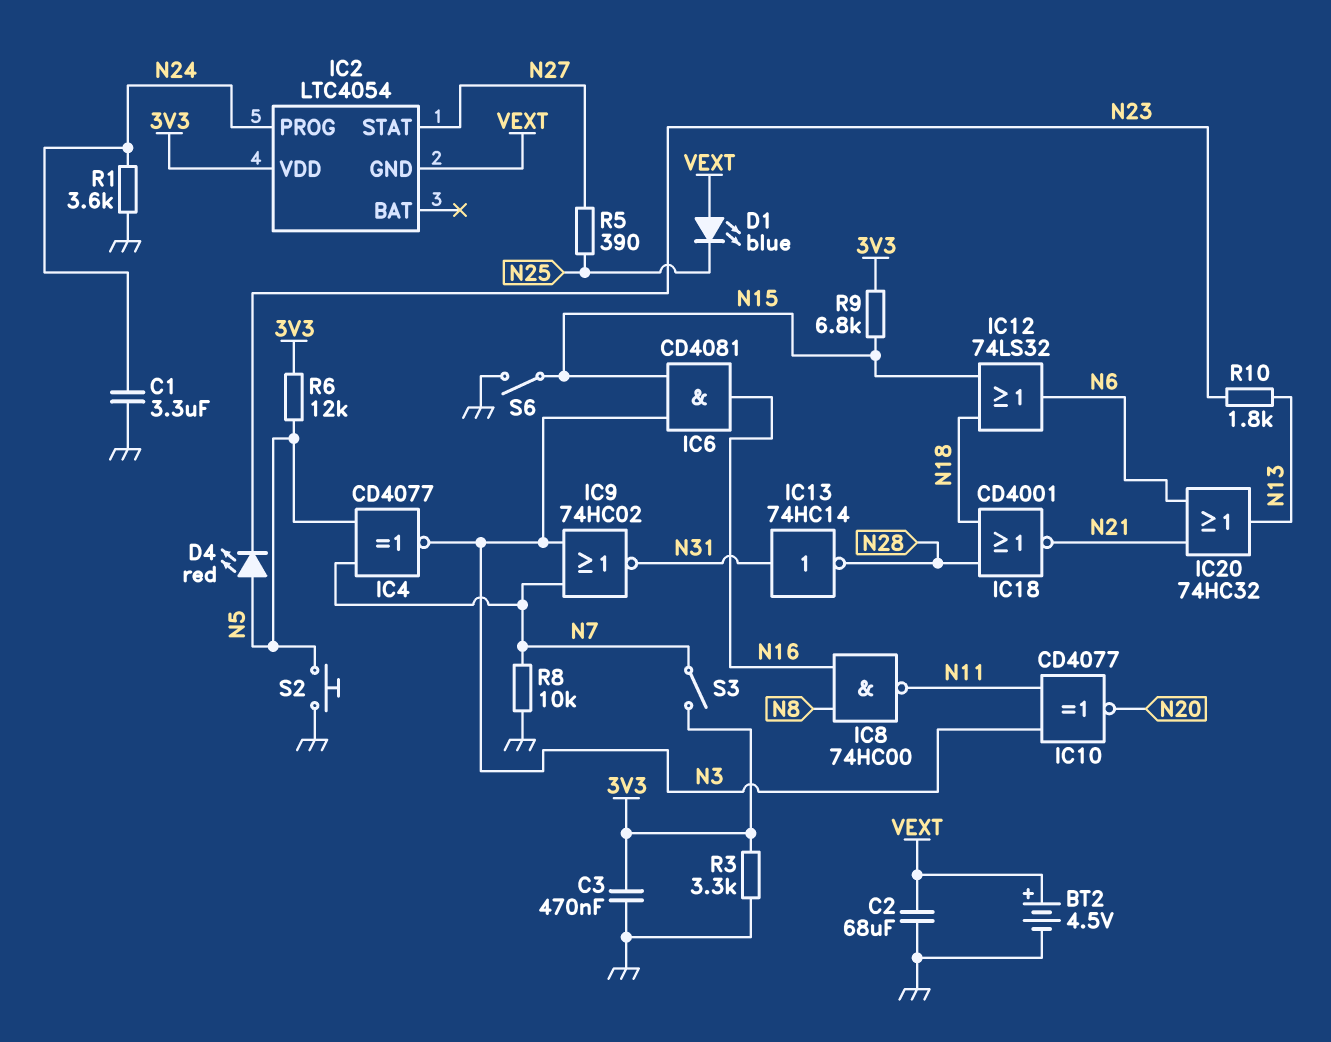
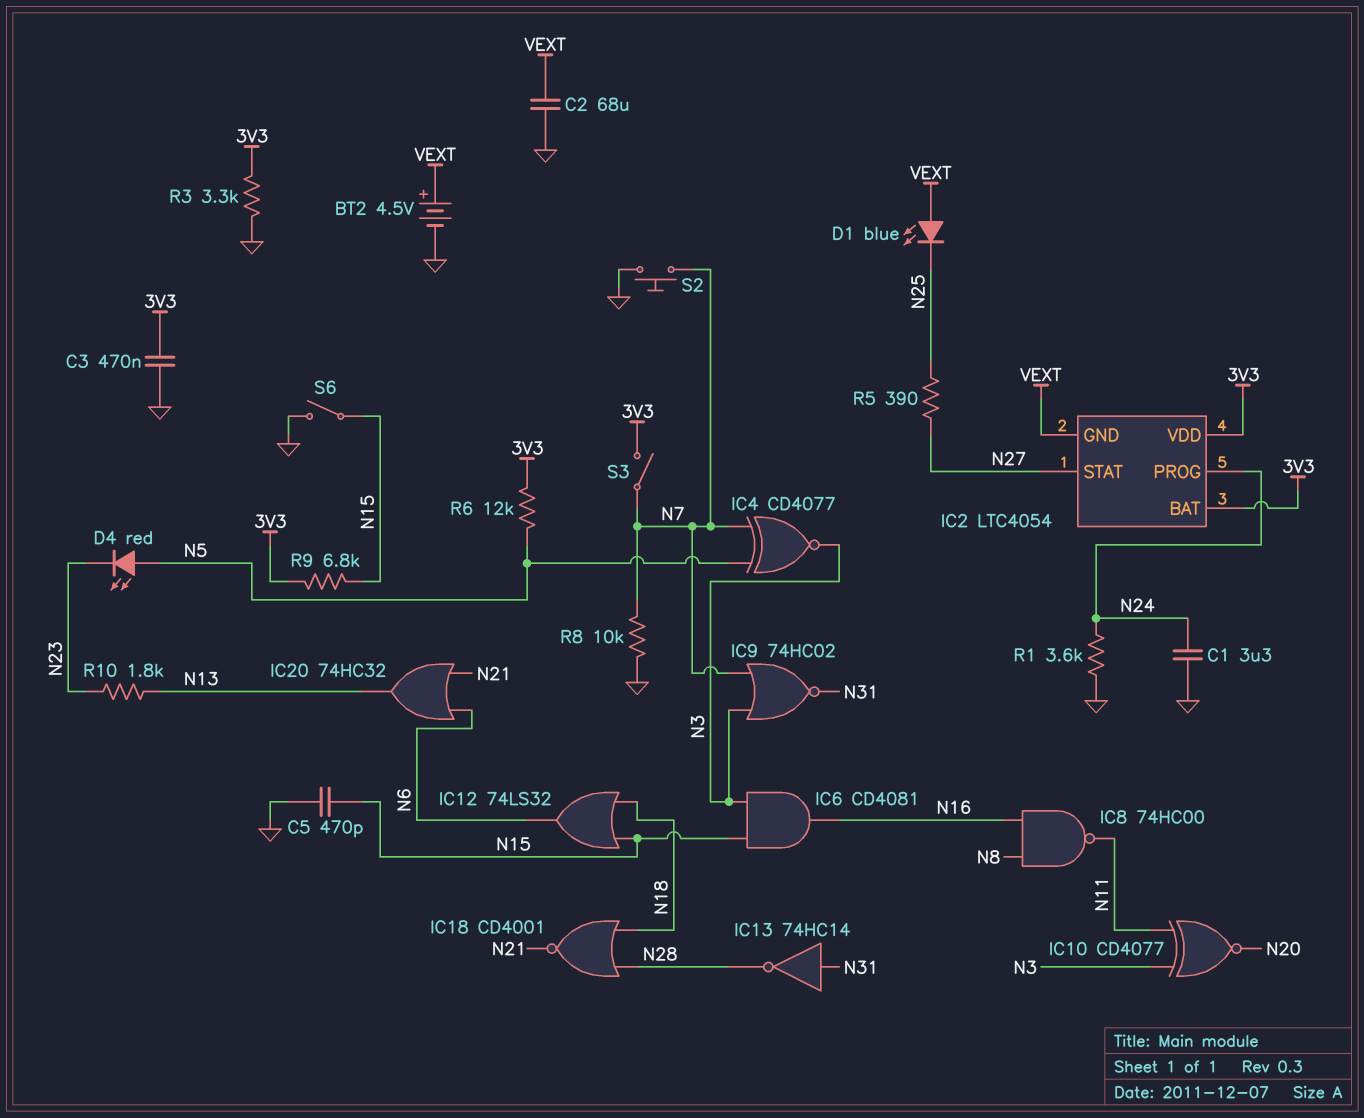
C5: none -> 470pF (GND, N15)
IC2 pin BAT: none -> 3V3
S2: button (GND, N5) -> button (GND, N7)

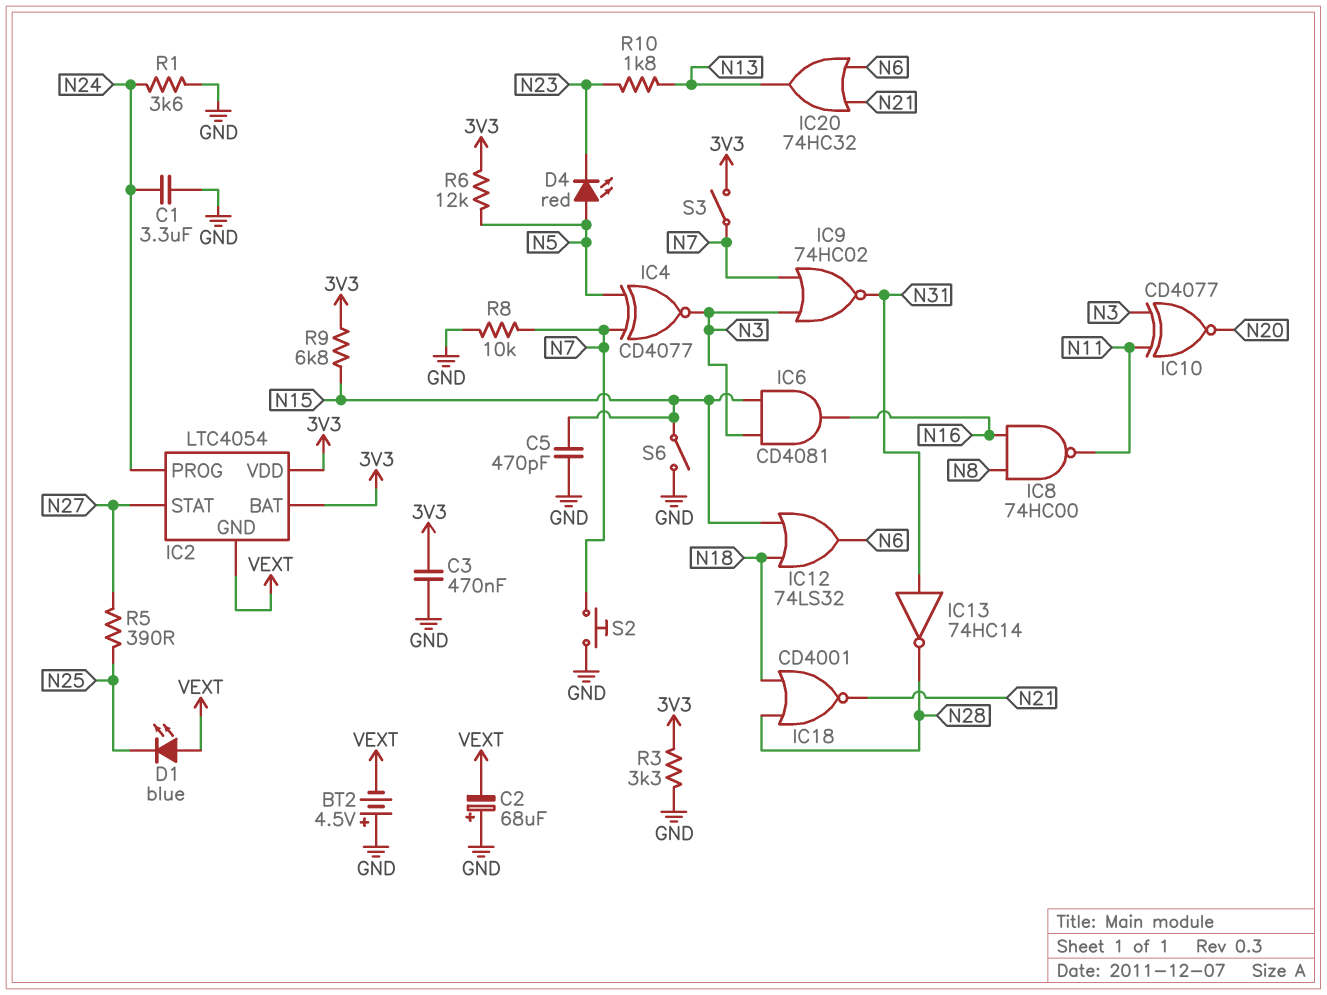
BT2: 4.5V (plus VEXT, minus GND) -> 4.5V (plus GND, minus VEXT)
C2: 68uF (GND, VEXT) -> 68uF (plus GND, minus VEXT)

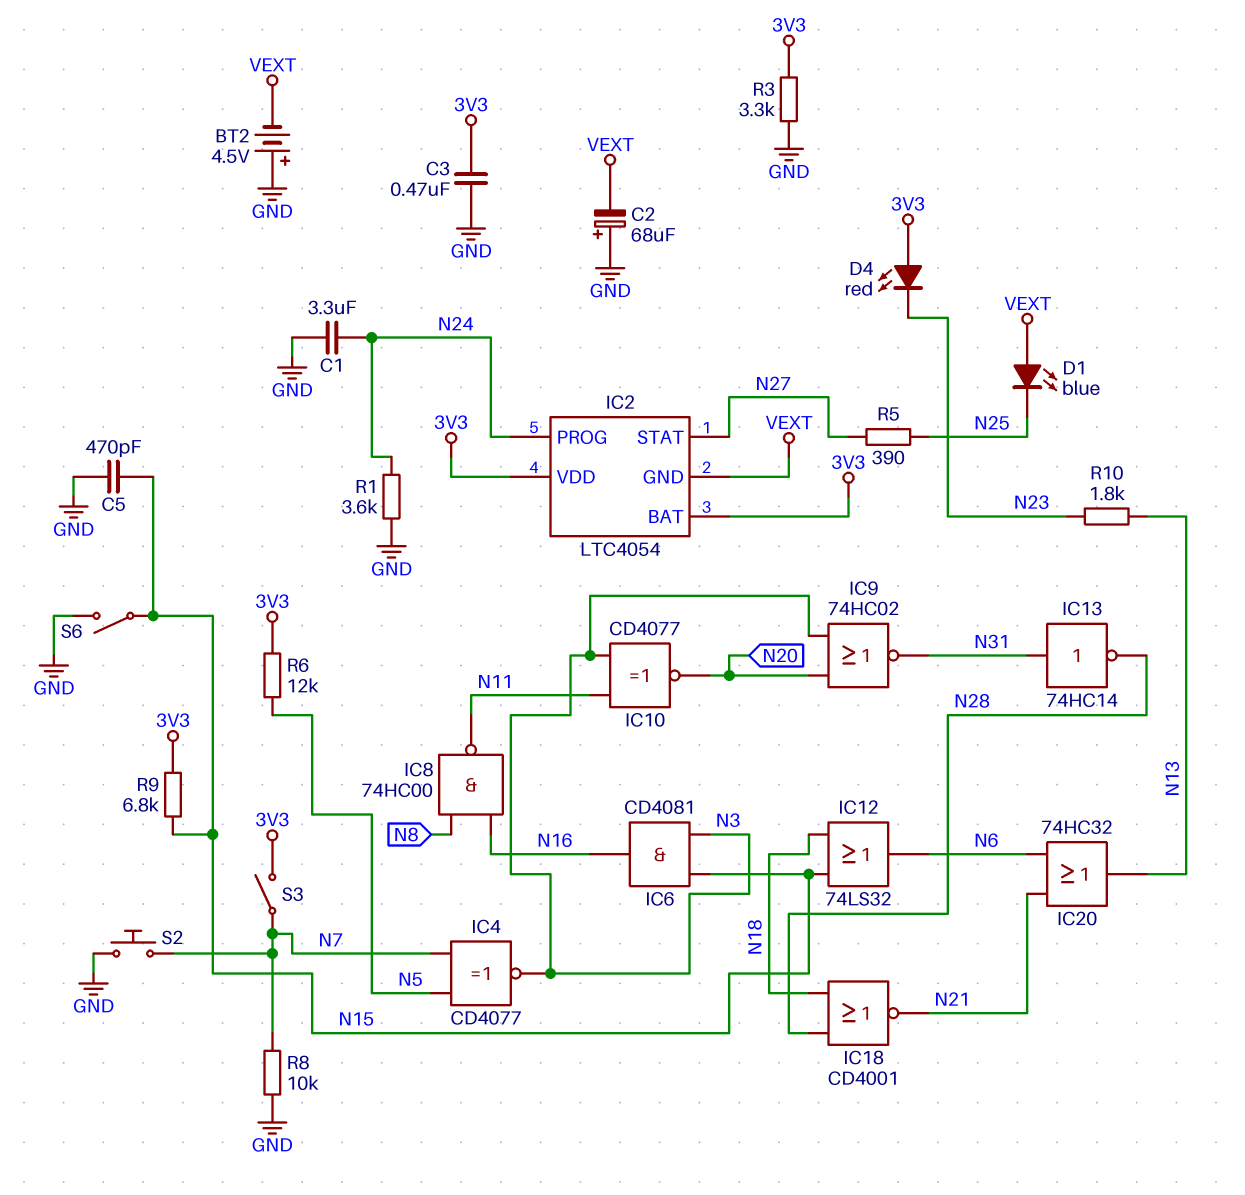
D4: LED red (A N5, K N23) -> LED red (A 3V3, K N23)
IC9: NOR 74HC02 (in N3, in N7, out N31) -> NOR 74HC02 (in N3, in N20, out N31)

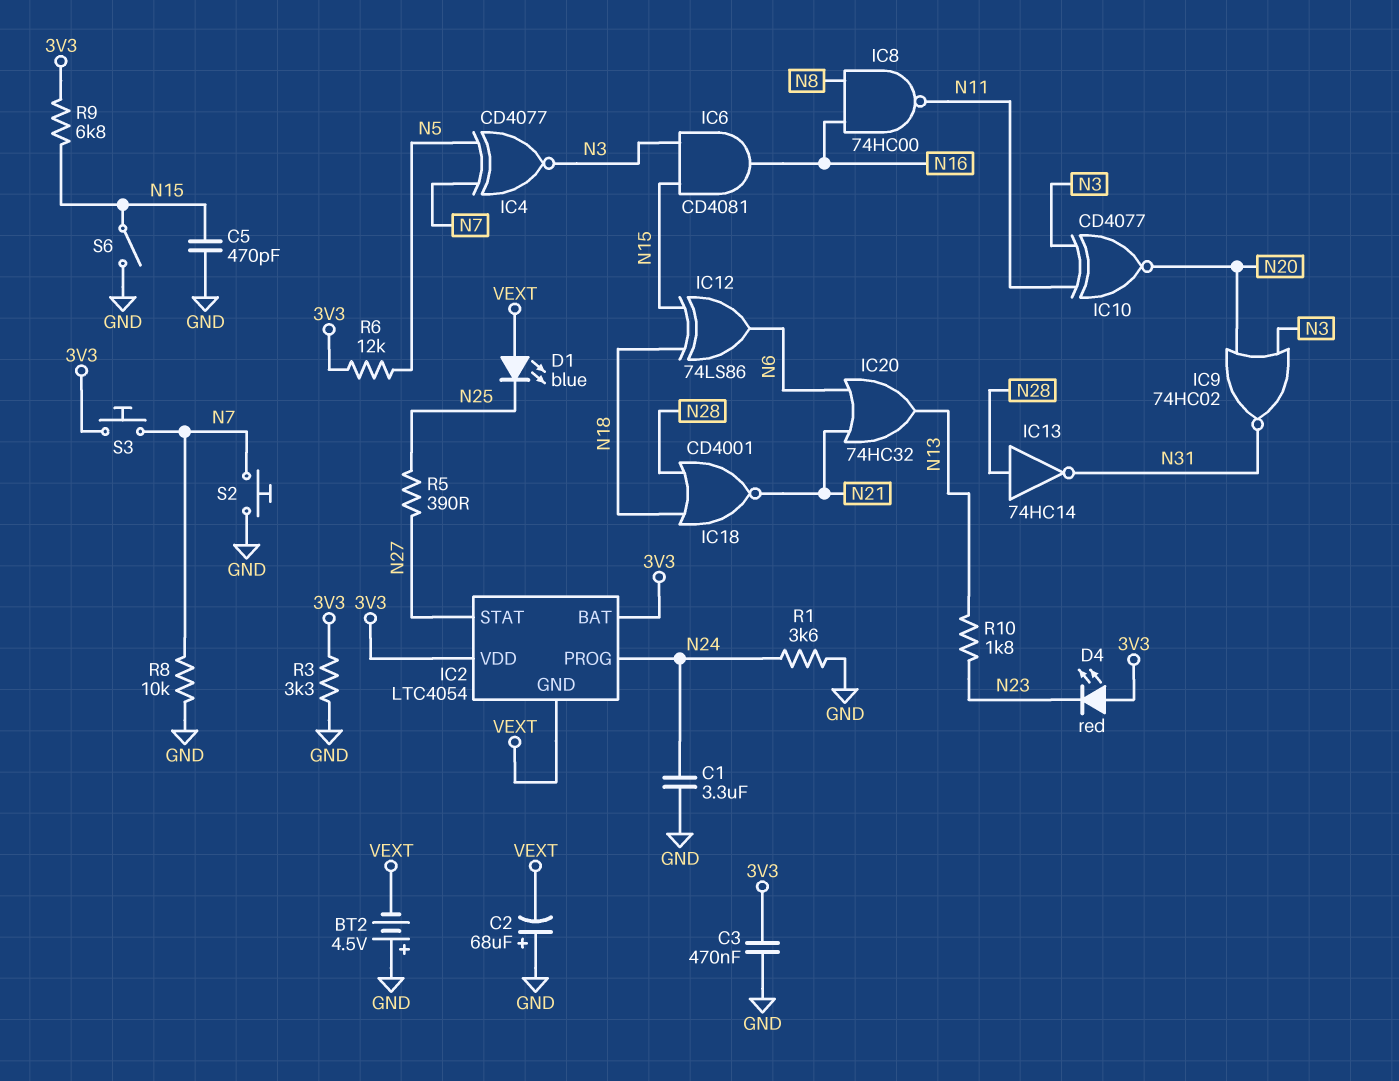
IC12: OR 74LS32 (in N15, in N18, out N6) -> XOR 74LS86 (in N15, in N18, out N6)
IC13: NOT 74HC14 (in N31, out N28) -> NOT 74HC14 (in N28, out N31)
S3: switch (3V3, N7) -> button (3V3, N7)

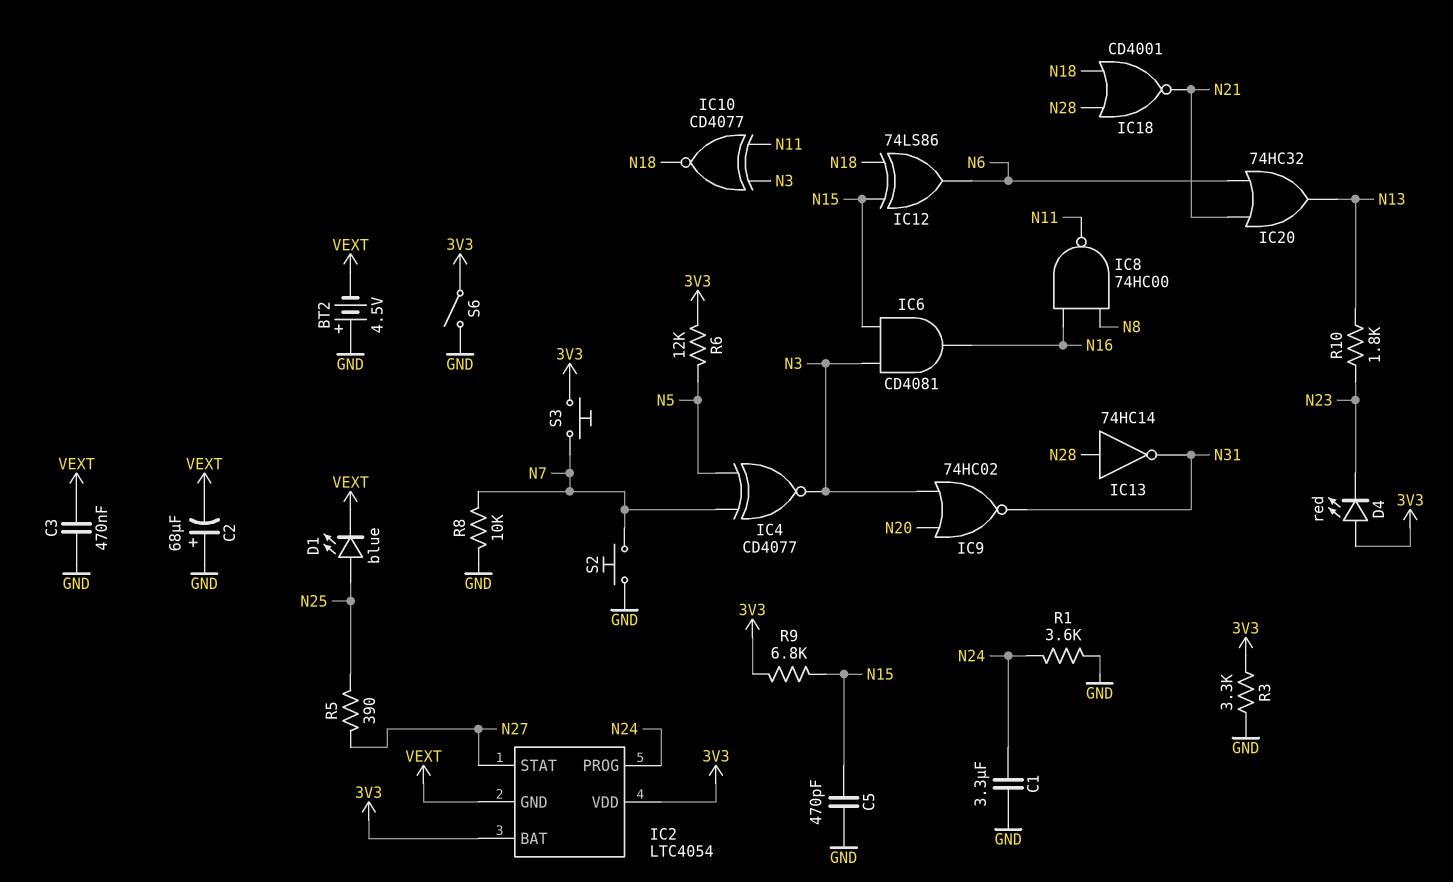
C3: 470nF (3V3, GND) -> 470nF (GND, VEXT)
D1: LED blue (A VEXT, K N25) -> LED blue (A N25, K VEXT)
IC10: XNOR CD4077 (in N3, in N11, out N20) -> XNOR CD4077 (in N3, in N11, out N18)
S6: switch (GND, N15) -> switch (3V3, GND)

